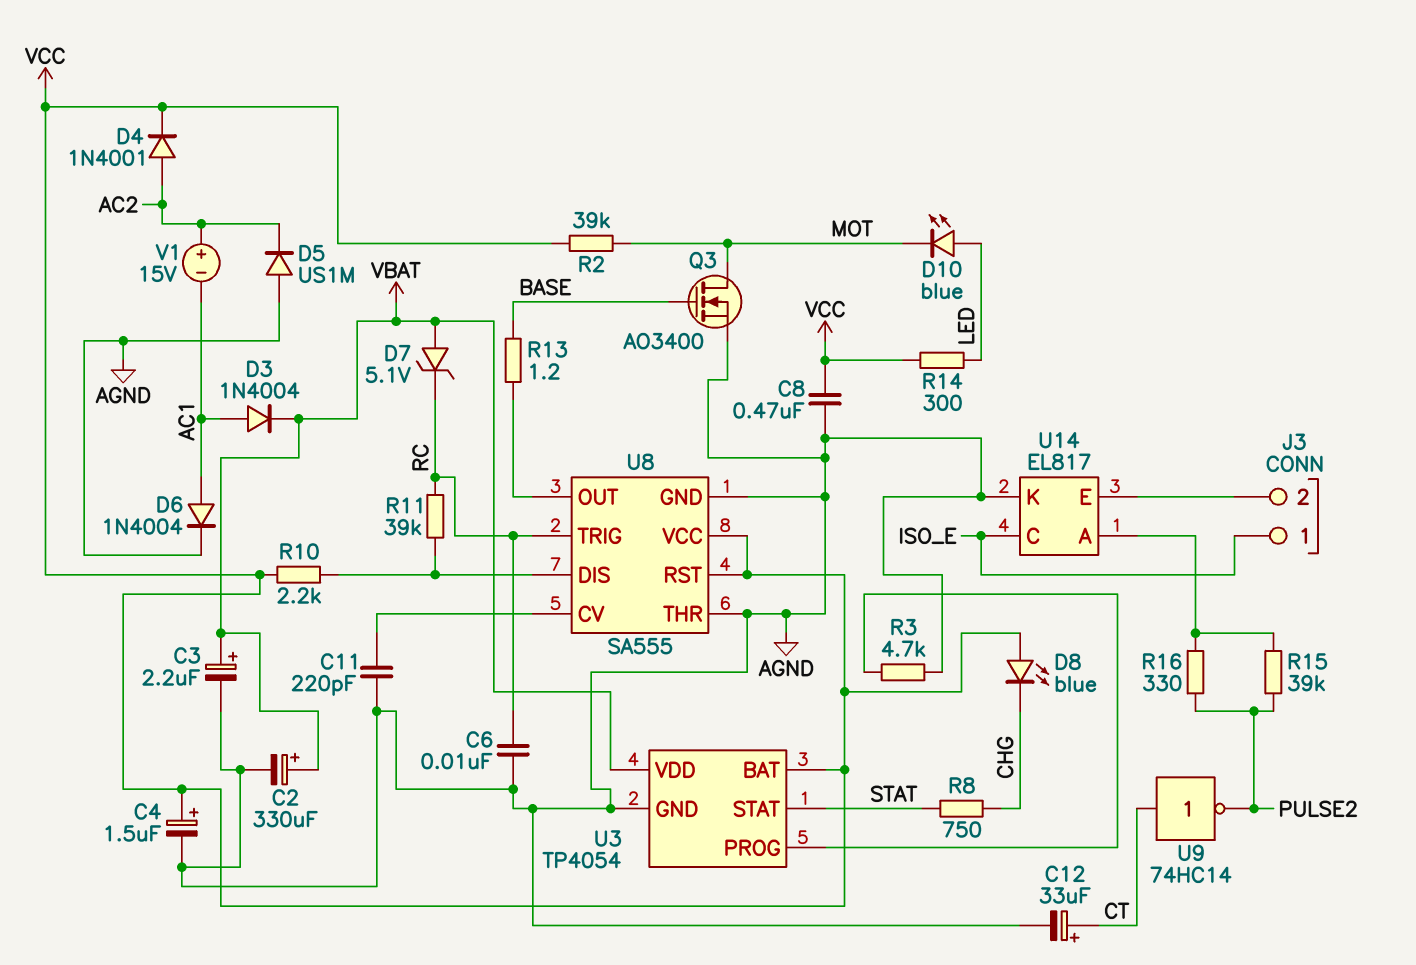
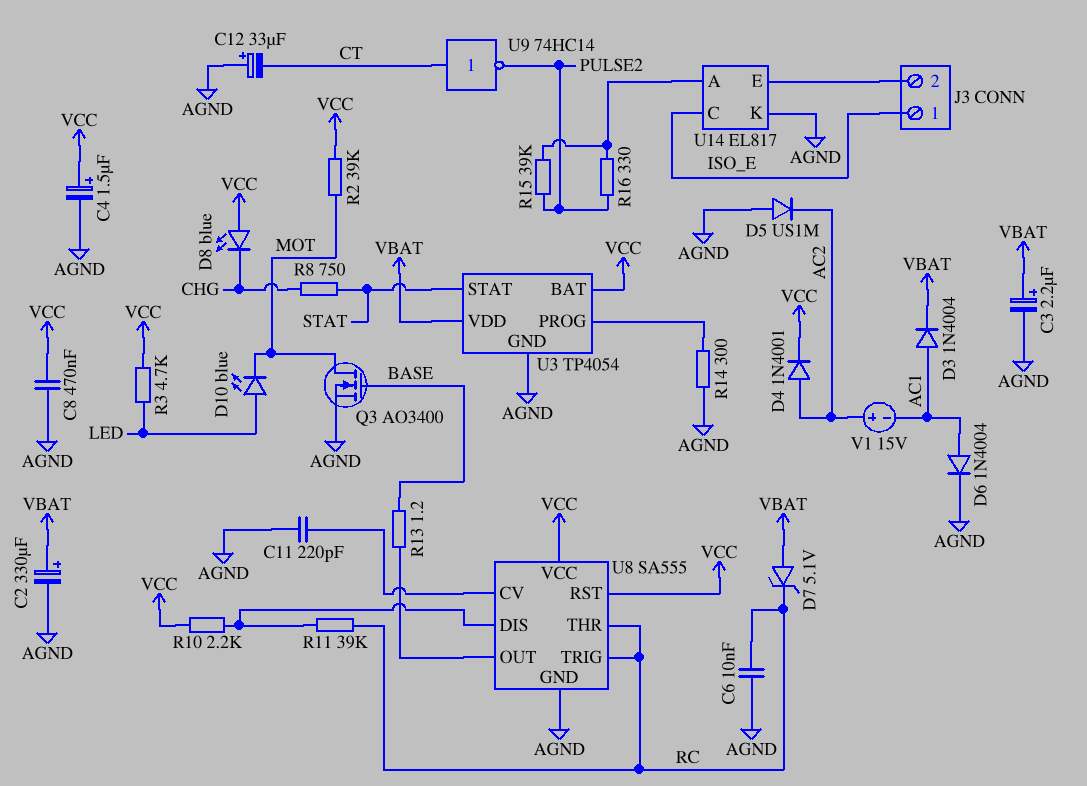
C12: 33uF (plus CT, minus AGND) -> 33uF (plus AGND, minus CT)
R3: 4.7k (AGND, U3/PROG) -> 4.7k (LED, VCC)
R14: 300 (LED, VCC) -> 300 (AGND, U3/PROG)
U8 pin THR: AGND -> RC

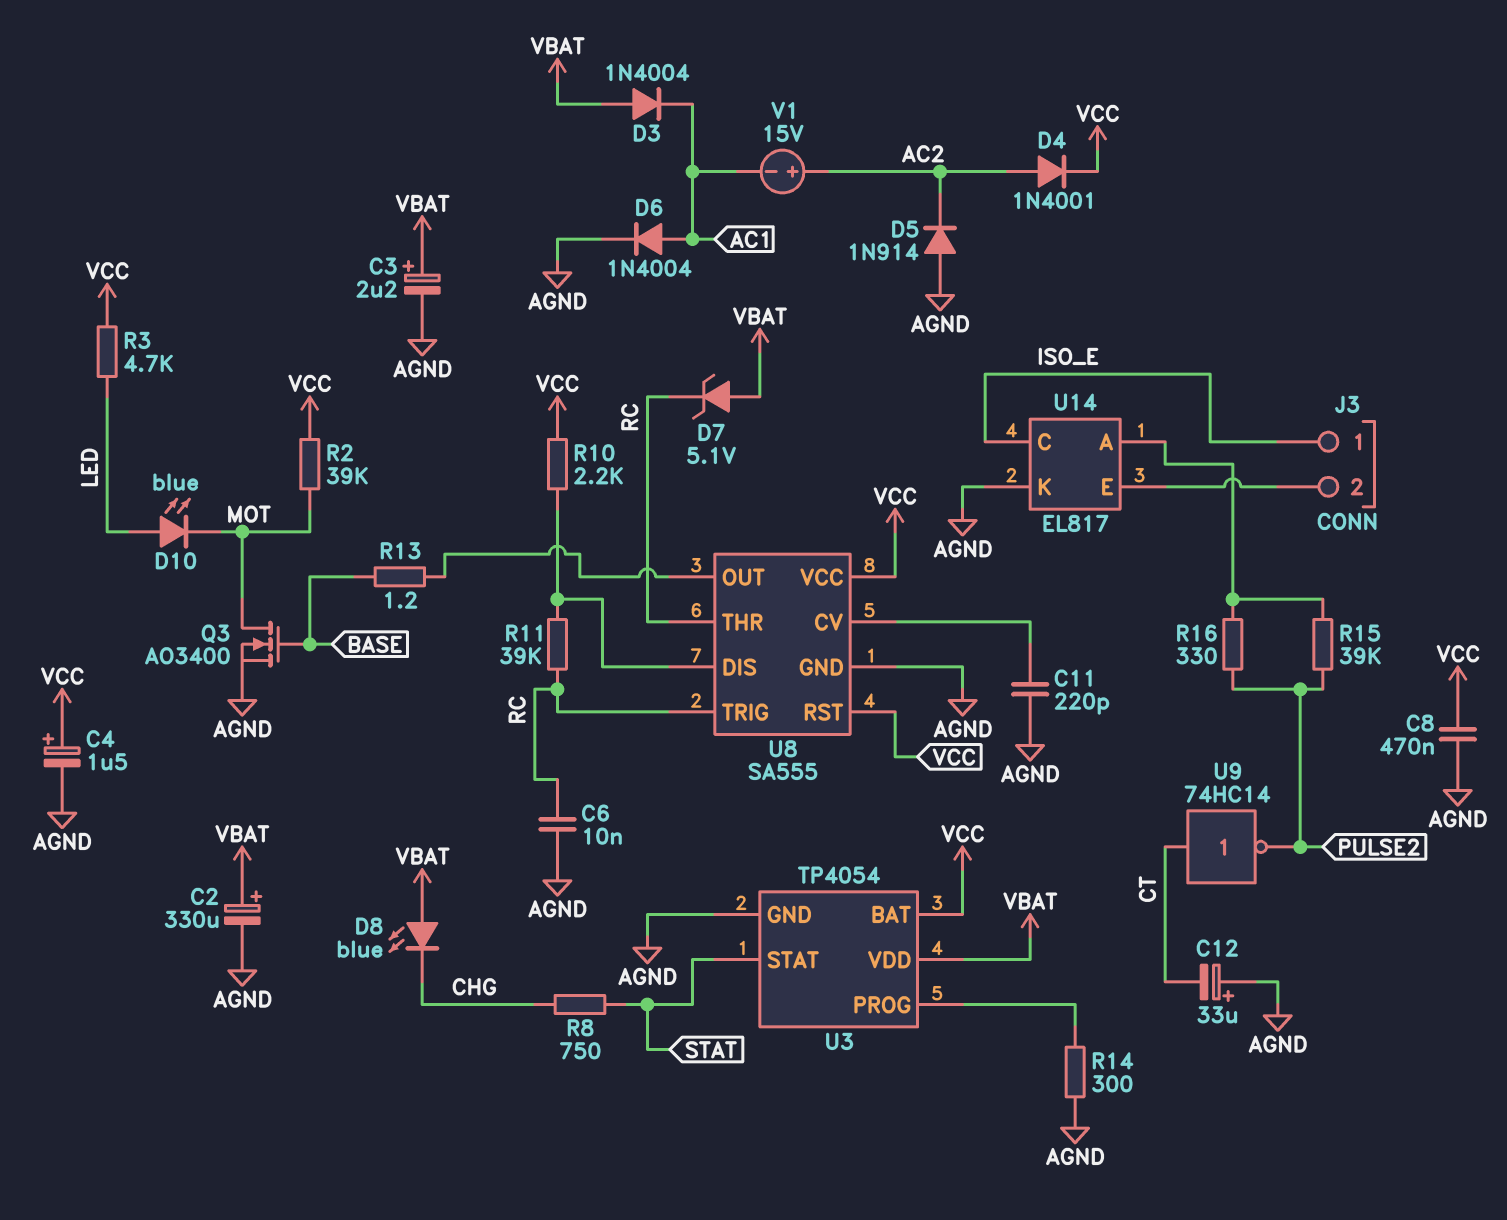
D3: diode 1N4004 (A AC1, K VBAT) -> diode 1N4004 (A VBAT, K AC1)
D5: diode US1M (A AGND, K AC2) -> diode 1N914 (A AGND, K AC2)
D8: LED blue (A VCC, K CHG) -> LED blue (A VBAT, K CHG)

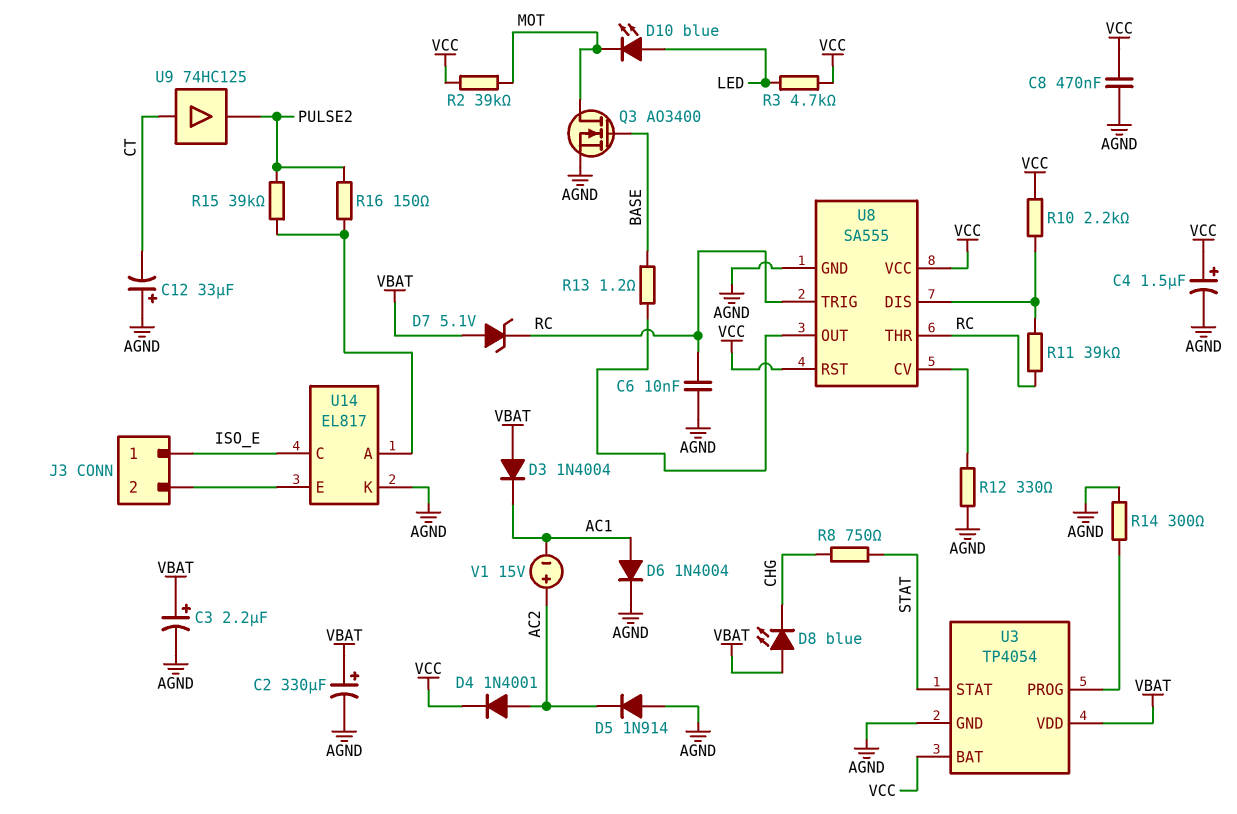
C11: 220pF (AGND, U8/CV) -> none
R12: none -> 330 (AGND, U8/CV)
R16: 330 (PULSE2, U14/A) -> 150 (PULSE2, U14/A)
U9: NOT 74HC14 (in CT, out PULSE2) -> buffer 74HC125 (in CT, out PULSE2)

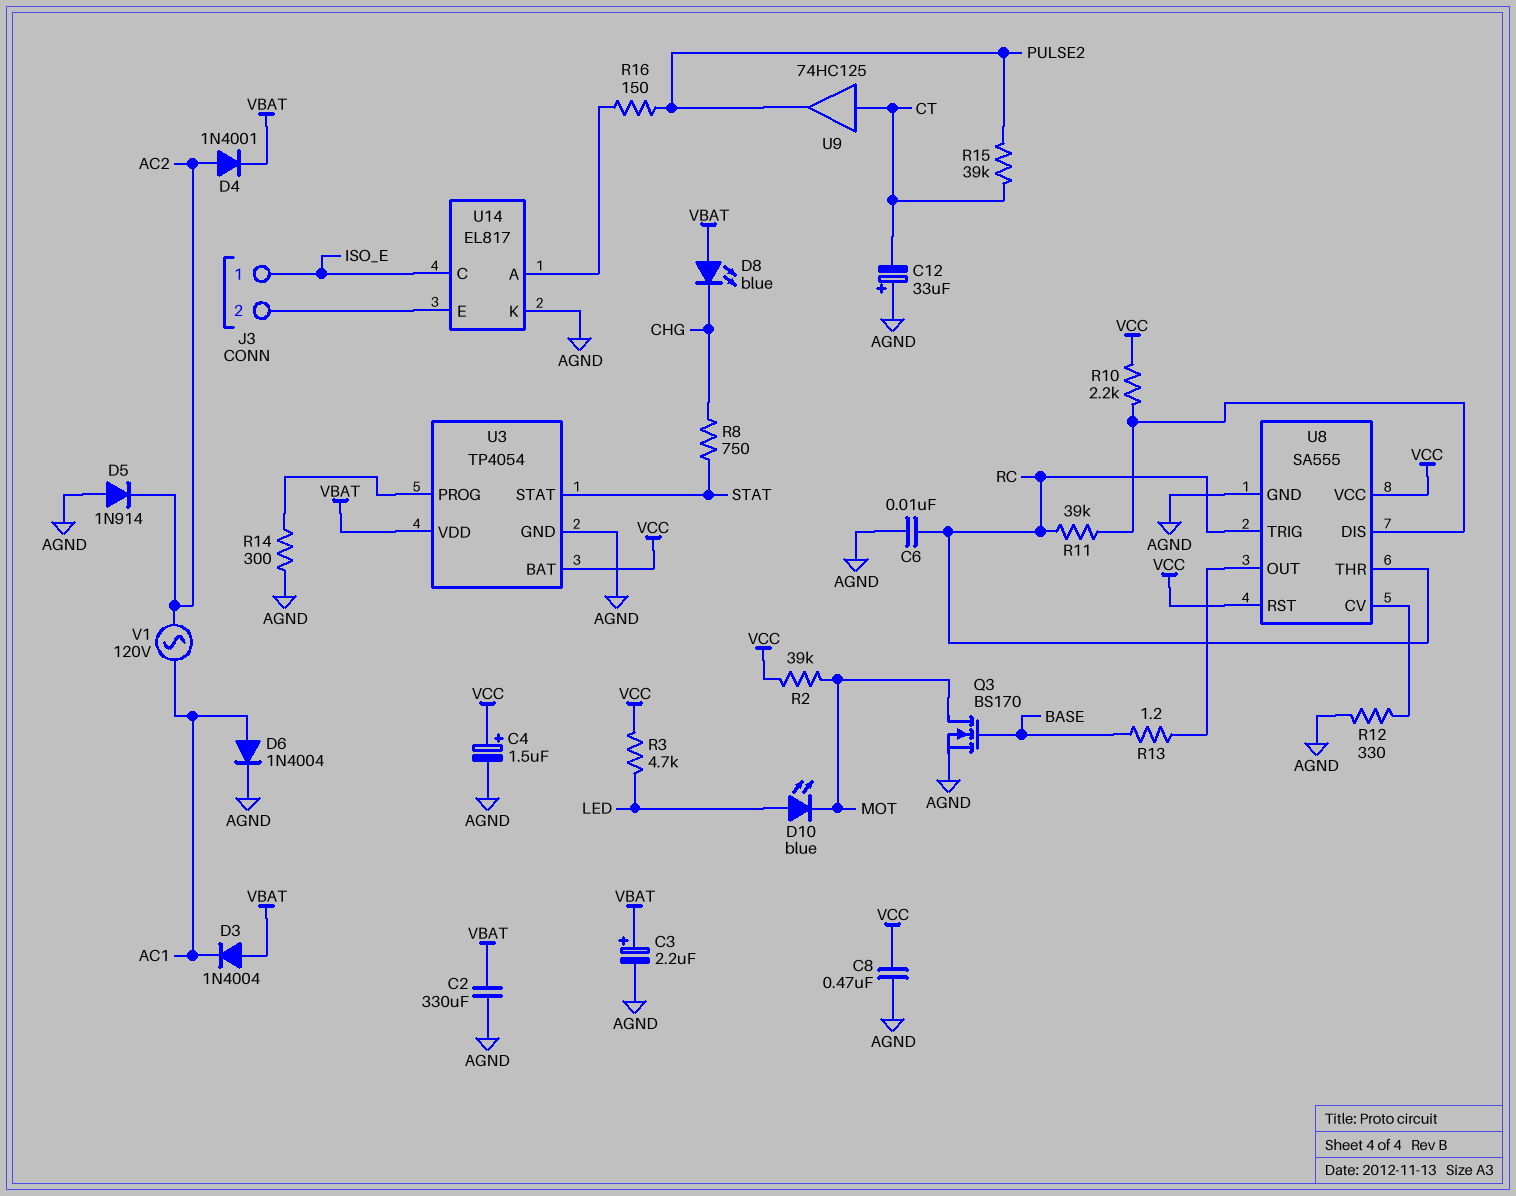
C2: 330uF (plus VBAT, minus AGND) -> 330uF (AGND, VBAT)
D4: diode 1N4001 (A AC2, K VCC) -> diode 1N4001 (A AC2, K VBAT)
D7: zener 5.1V (A VBAT, K RC) -> none
Q3: NMOS AO3400 (G BASE, D MOT, S AGND) -> NMOS BS170 (G BASE, D MOT, S AGND)
R15: 39k (PULSE2, U14/A) -> 39k (CT, PULSE2)
V1: 15V (plus AC2, minus AC1) -> AC 120V (AC1, AC2)

